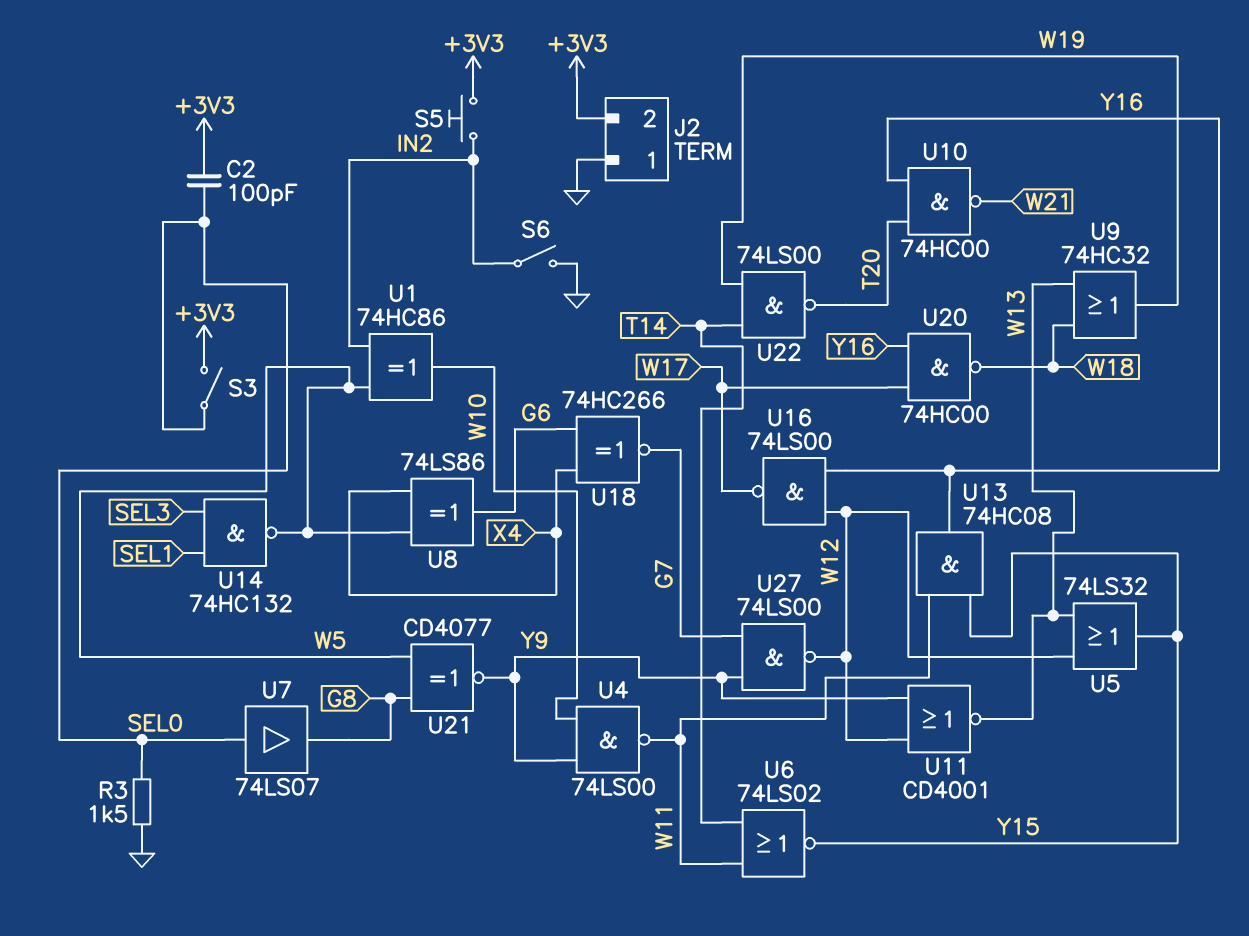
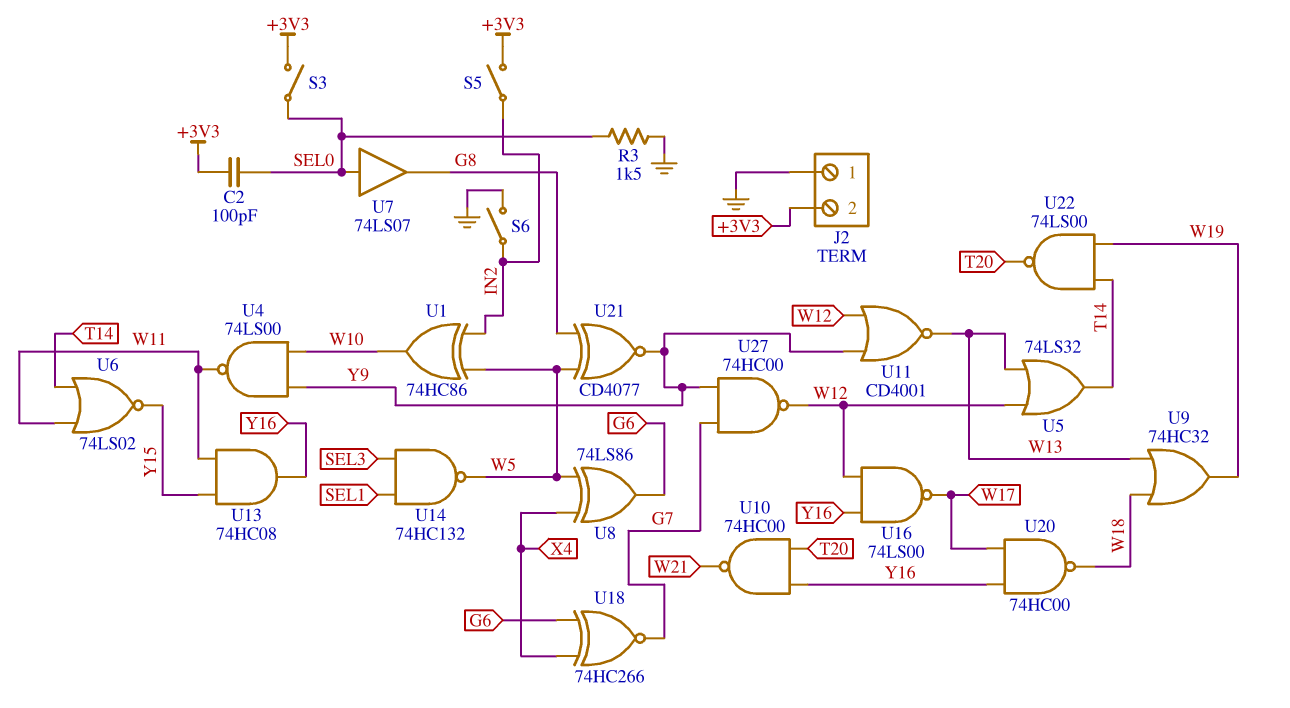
S5: button (+3V3, IN2) -> switch (+3V3, IN2)
U5: OR 74LS32 (in W12, in W13, out Y15) -> OR 74LS32 (in W12, in W13, out T14)
U27: NAND 74LS00 (in G7, in Y9, out W12) -> NAND 74HC00 (in G7, in Y9, out W12)

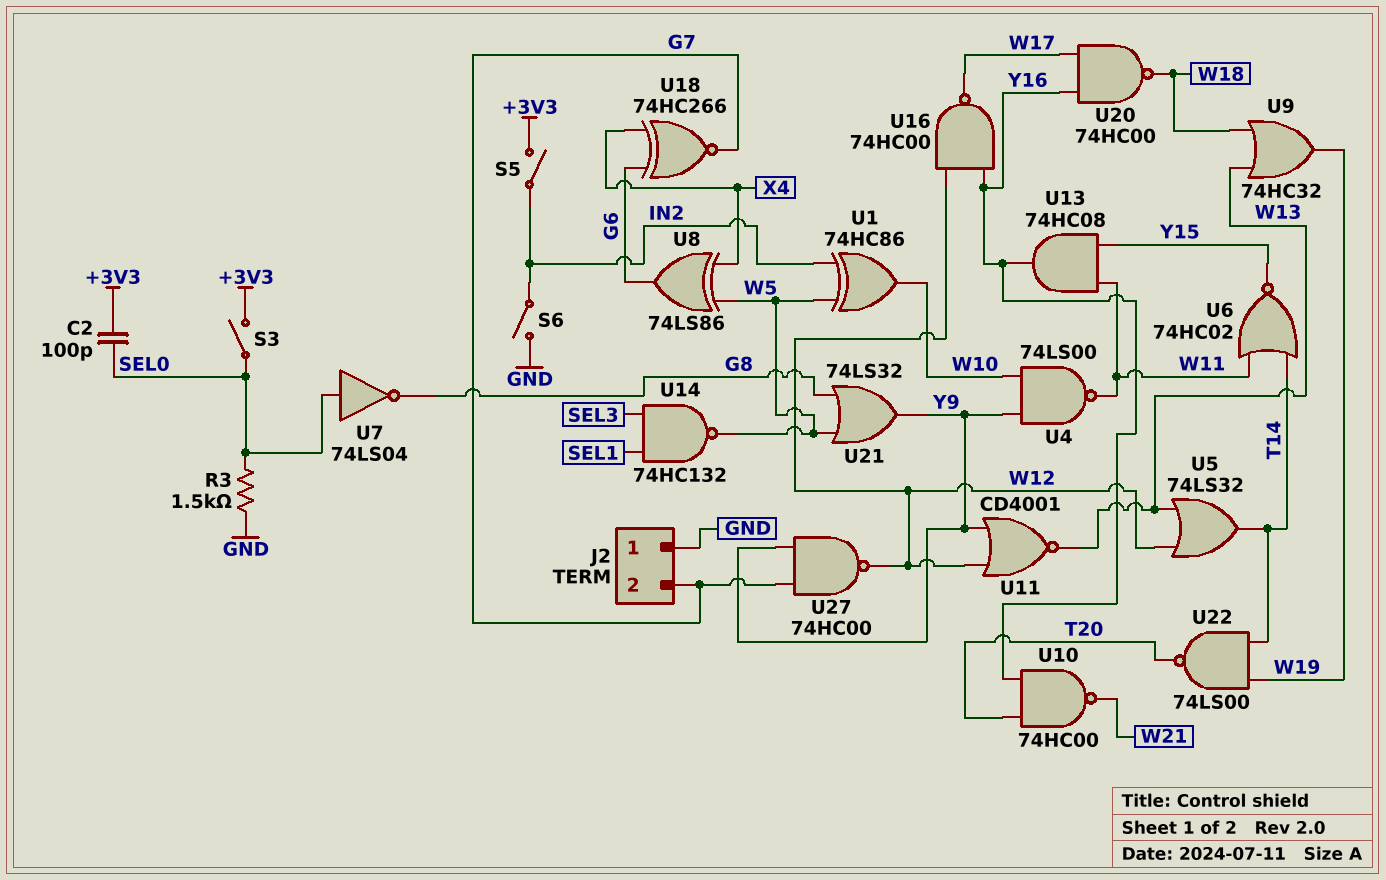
J2 pin 2: +3V3 -> G7
U6: NOR 74LS02 (in T14, in W11, out Y15) -> NOR 74HC02 (in T14, in W11, out Y15)
U7: buffer 74LS07 (in SEL0, out G8) -> NOT 74LS04 (in SEL0, out G8)
U16: NAND 74LS00 (in W12, in Y16, out W17) -> NAND 74HC00 (in W12, in Y16, out W17)
U21: XNOR CD4077 (in G8, in W5, out Y9) -> OR 74LS32 (in G8, in W5, out Y9)

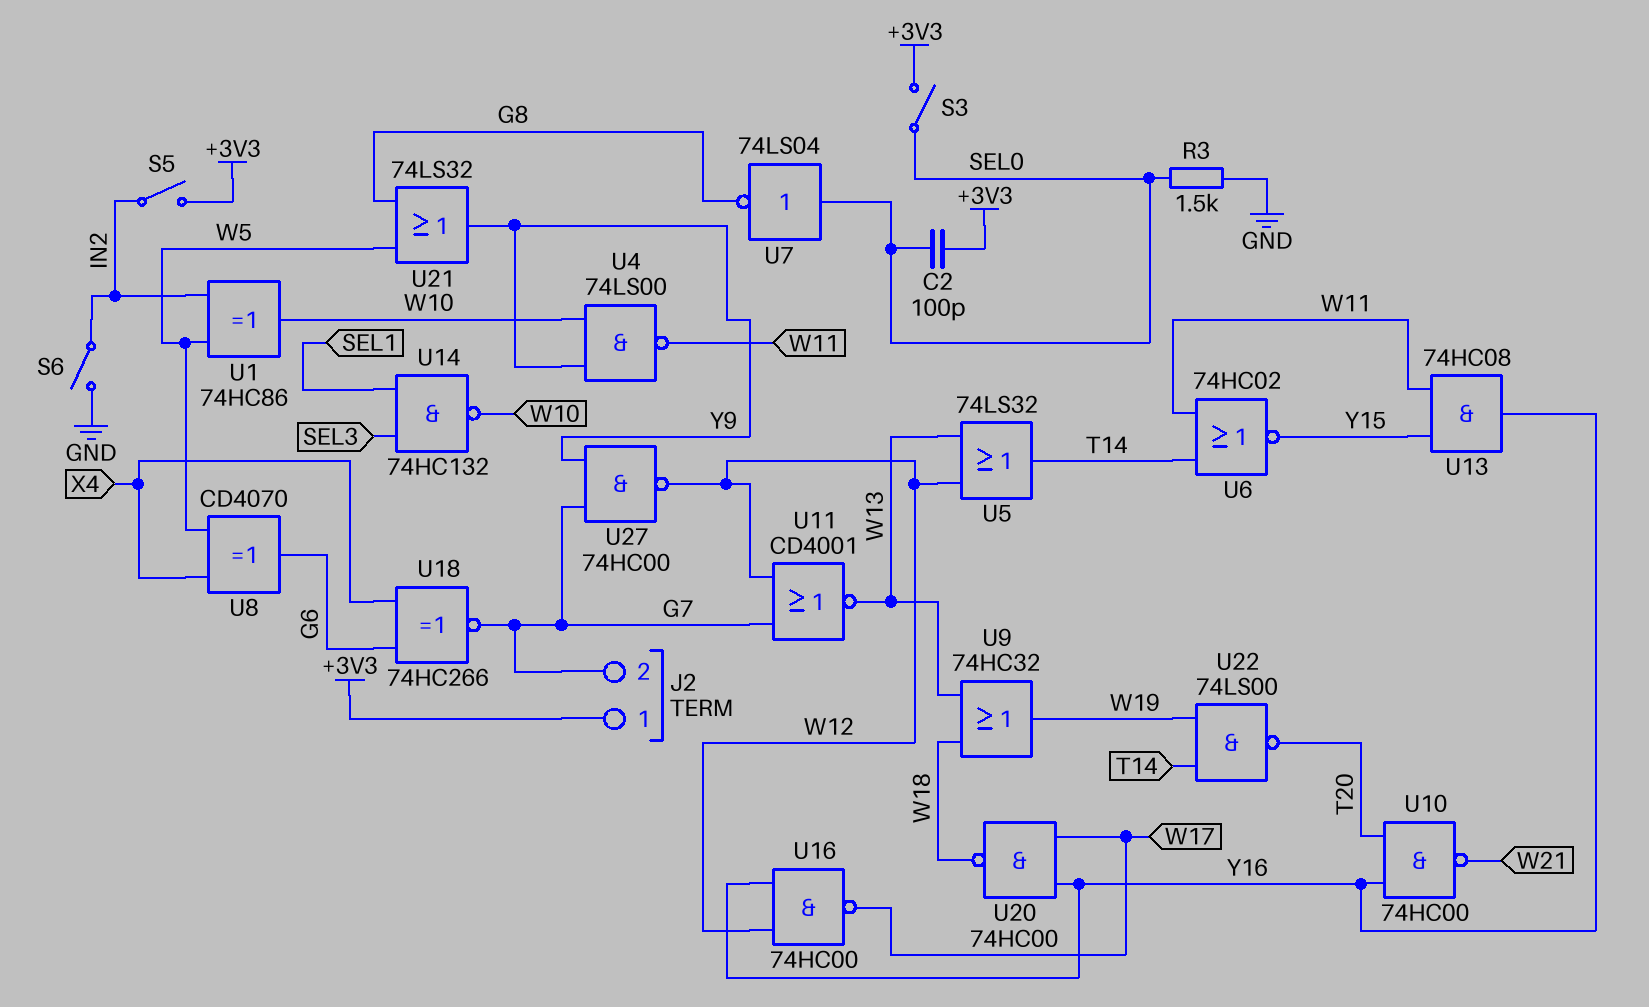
J2 pin 1: GND -> +3V3
U8: XOR 74LS86 (in W5, in X4, out G6) -> XOR CD4070 (in W5, in X4, out G6)
U11: NOR CD4001 (in W12, in Y9, out W13) -> NOR CD4001 (in G7, in W12, out W13)
U14: NAND 74HC132 (in SEL1, in SEL3, out W5) -> NAND 74HC132 (in SEL1, in SEL3, out W10)

